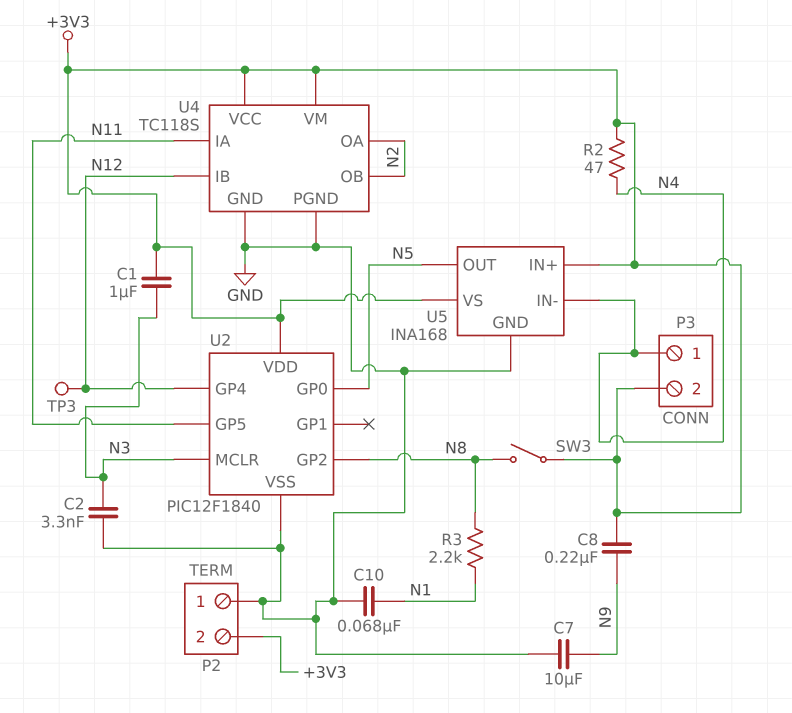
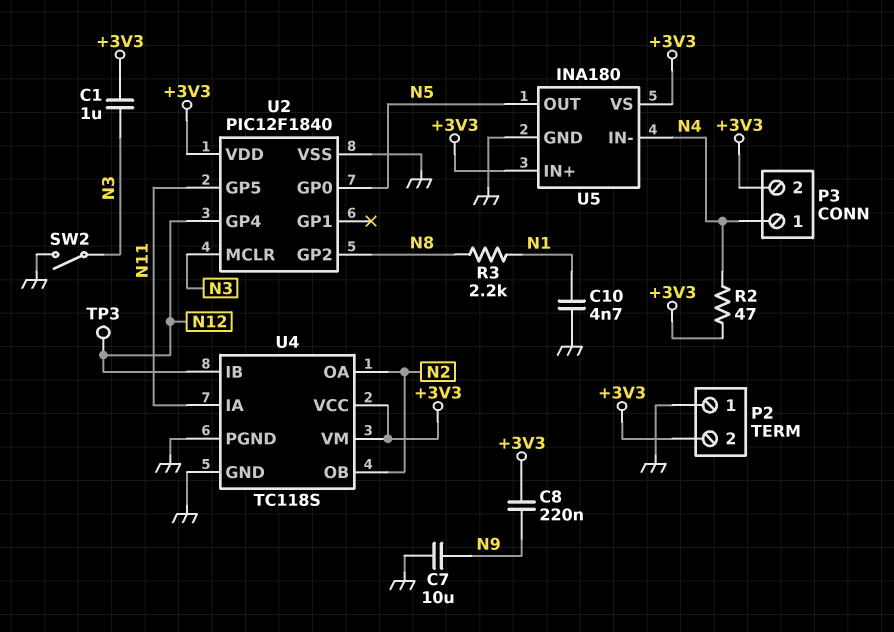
C2: 3.3nF (GND, N3) -> none
C10: 68nF (GND, N1) -> 4.7nF (GND, N1)
SW2: none -> switch (GND, N3)
SW3: switch (+3V3, N8) -> none
U5: INA168 -> INA180

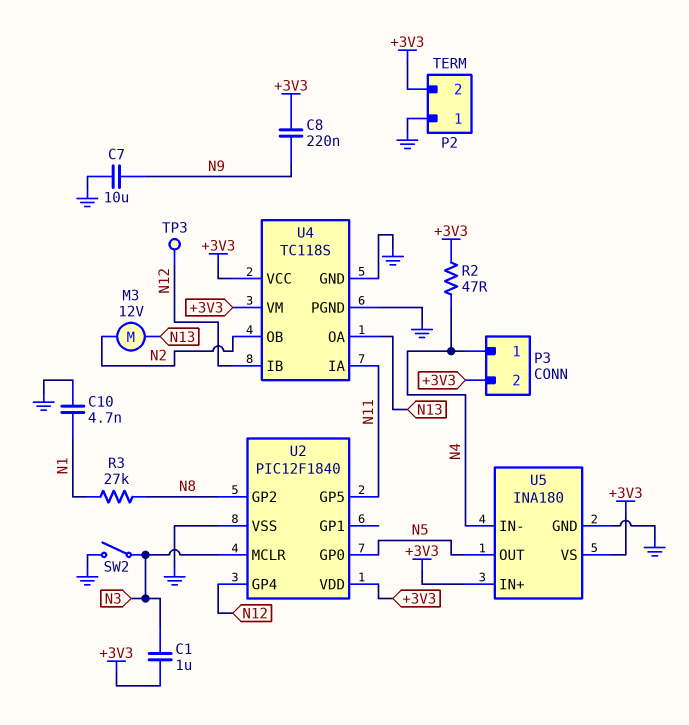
M3: none -> motor 12V (N2, N13)
R3: 2.2k (N1, N8) -> 27k (N1, N8)
U4 pin OA: N2 -> N13

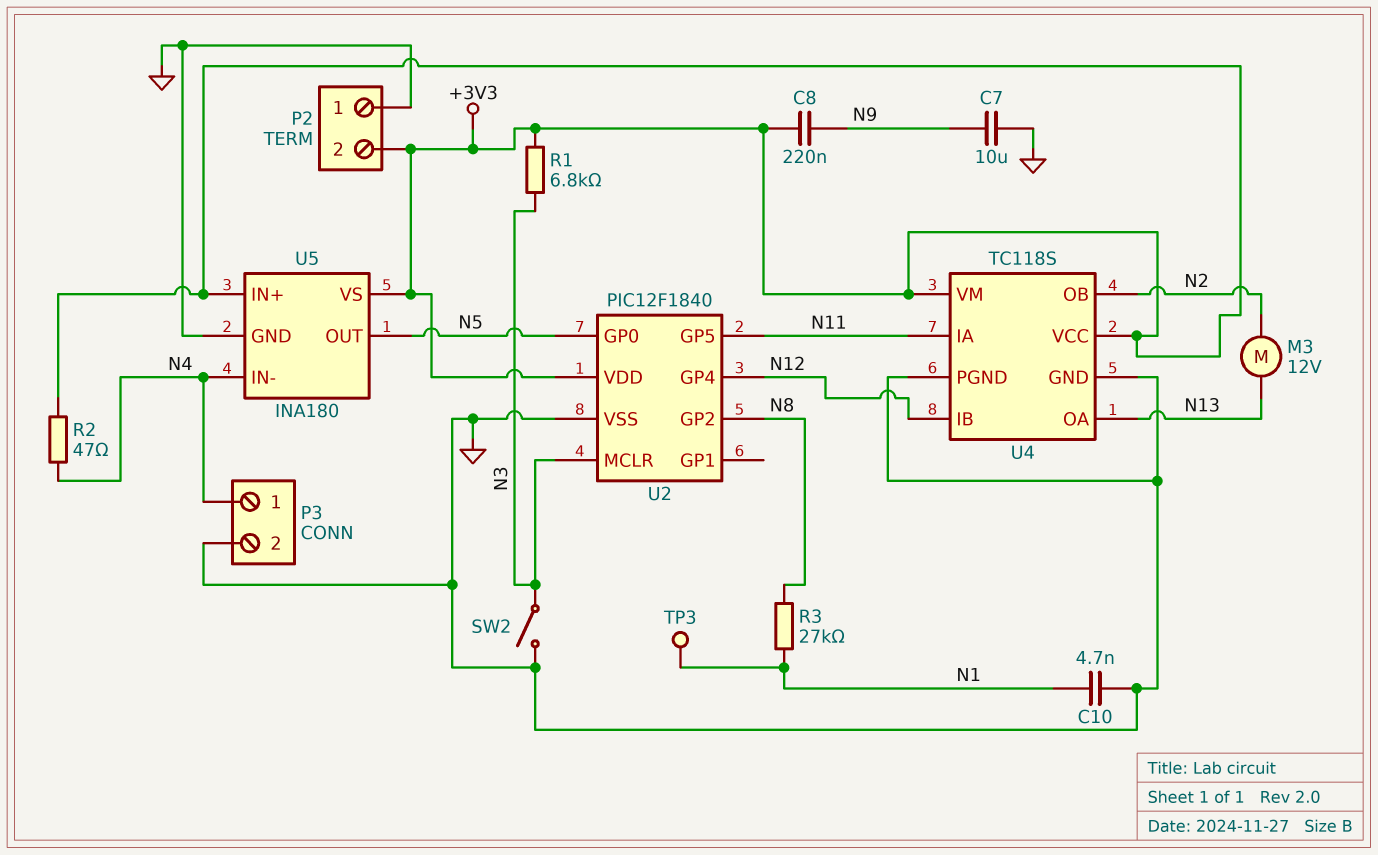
C1: 1uF (+3V3, N3) -> none
P3 pin 2: +3V3 -> GND
R1: none -> 6.8k (+3V3, N3)
TP3: test point (N12) -> test point (N1)

